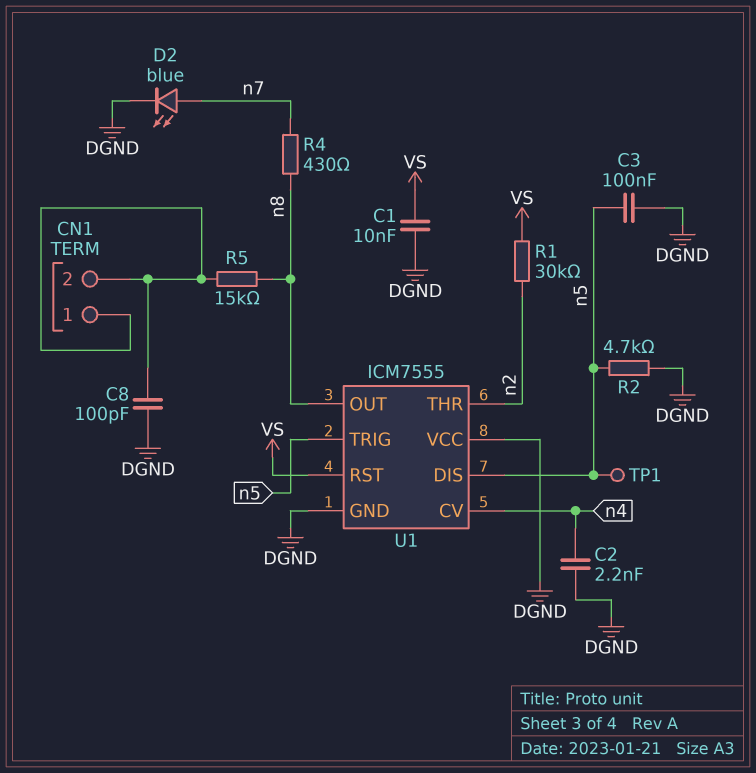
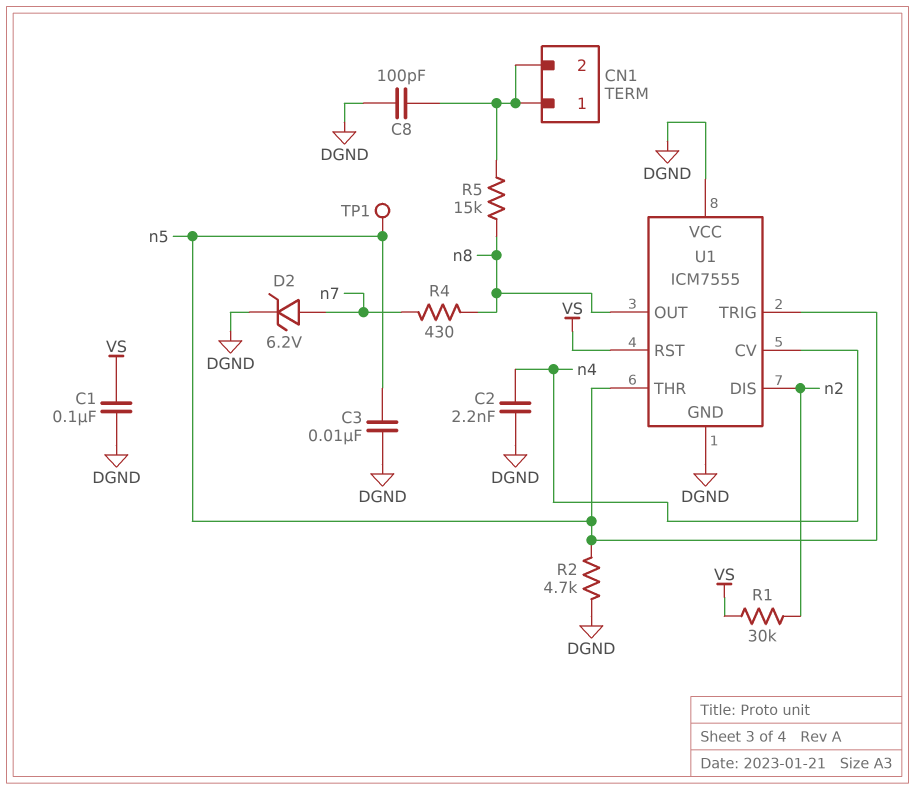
C1: 10nF (DGND, VS) -> 100nF (DGND, VS)
C3: 100nF (DGND, n5) -> 10nF (DGND, n5)
D2: LED blue (A n7, K DGND) -> zener 6.2V (A n7, K DGND)
U1 pin DIS: n5 -> n2
U1 pin THR: n2 -> n5

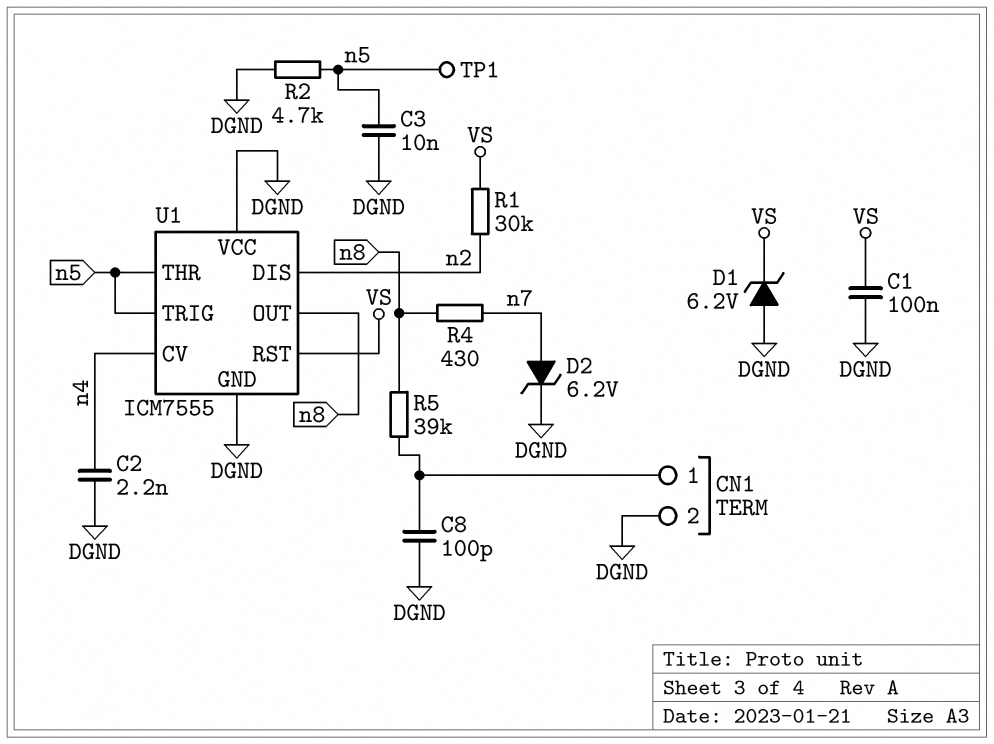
CN1 pin 2: CN1/1 -> DGND
D1: none -> zener 6.2V (A DGND, K VS)
R5: 15k (CN1/1, n8) -> 39k (CN1/1, n8)

